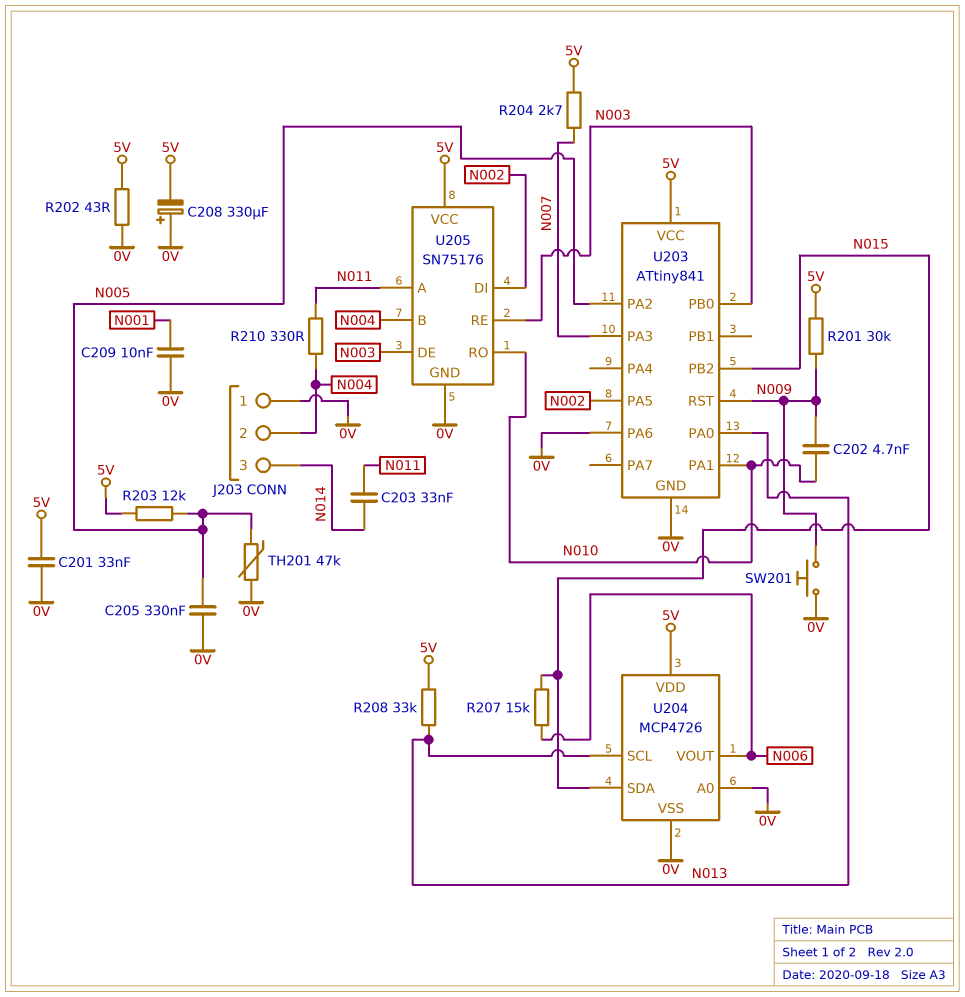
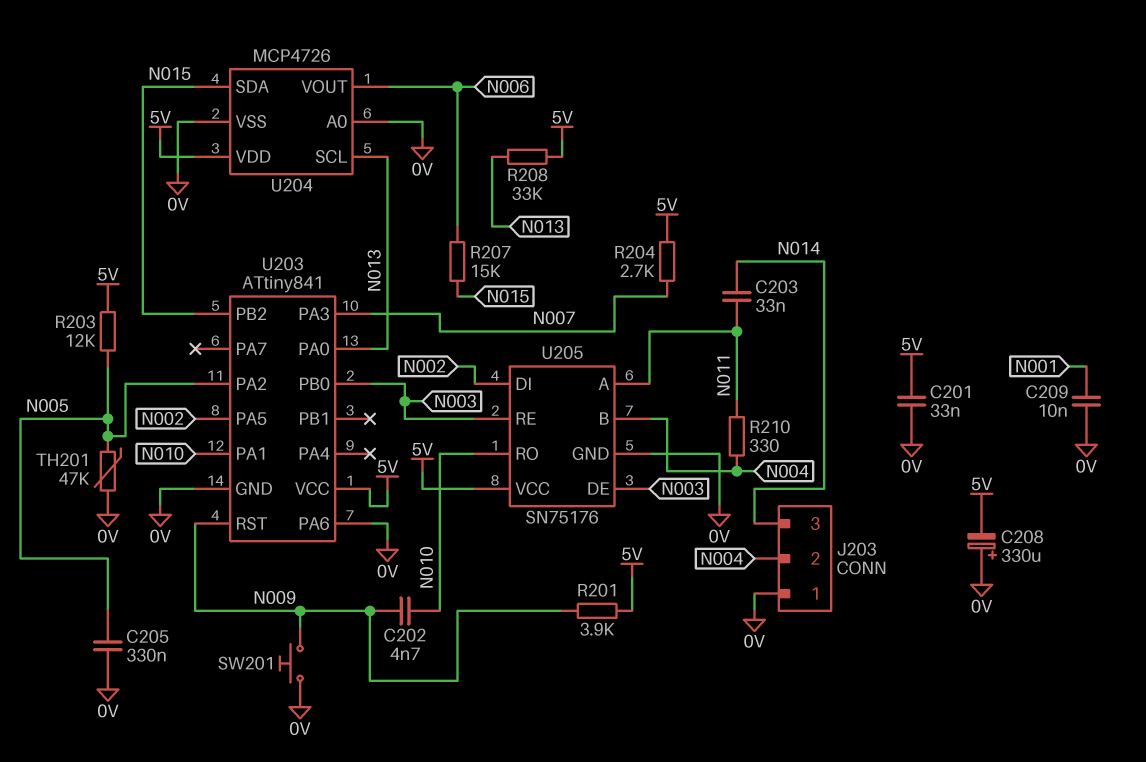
R201: 30k (5V, N009) -> 3.9k (5V, N009)
R202: 43 (0V, 5V) -> none

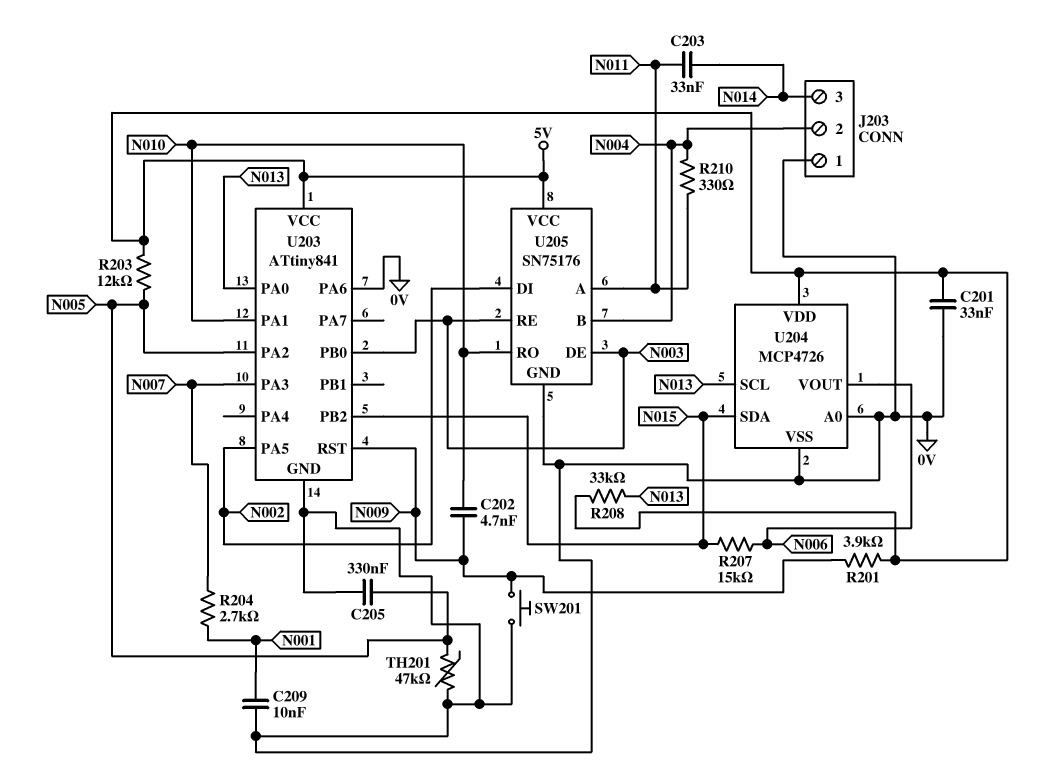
C208: 330uF (plus 0V, minus 5V) -> none
R204: 2.7k (5V, N007) -> 2.7k (N001, N007)

